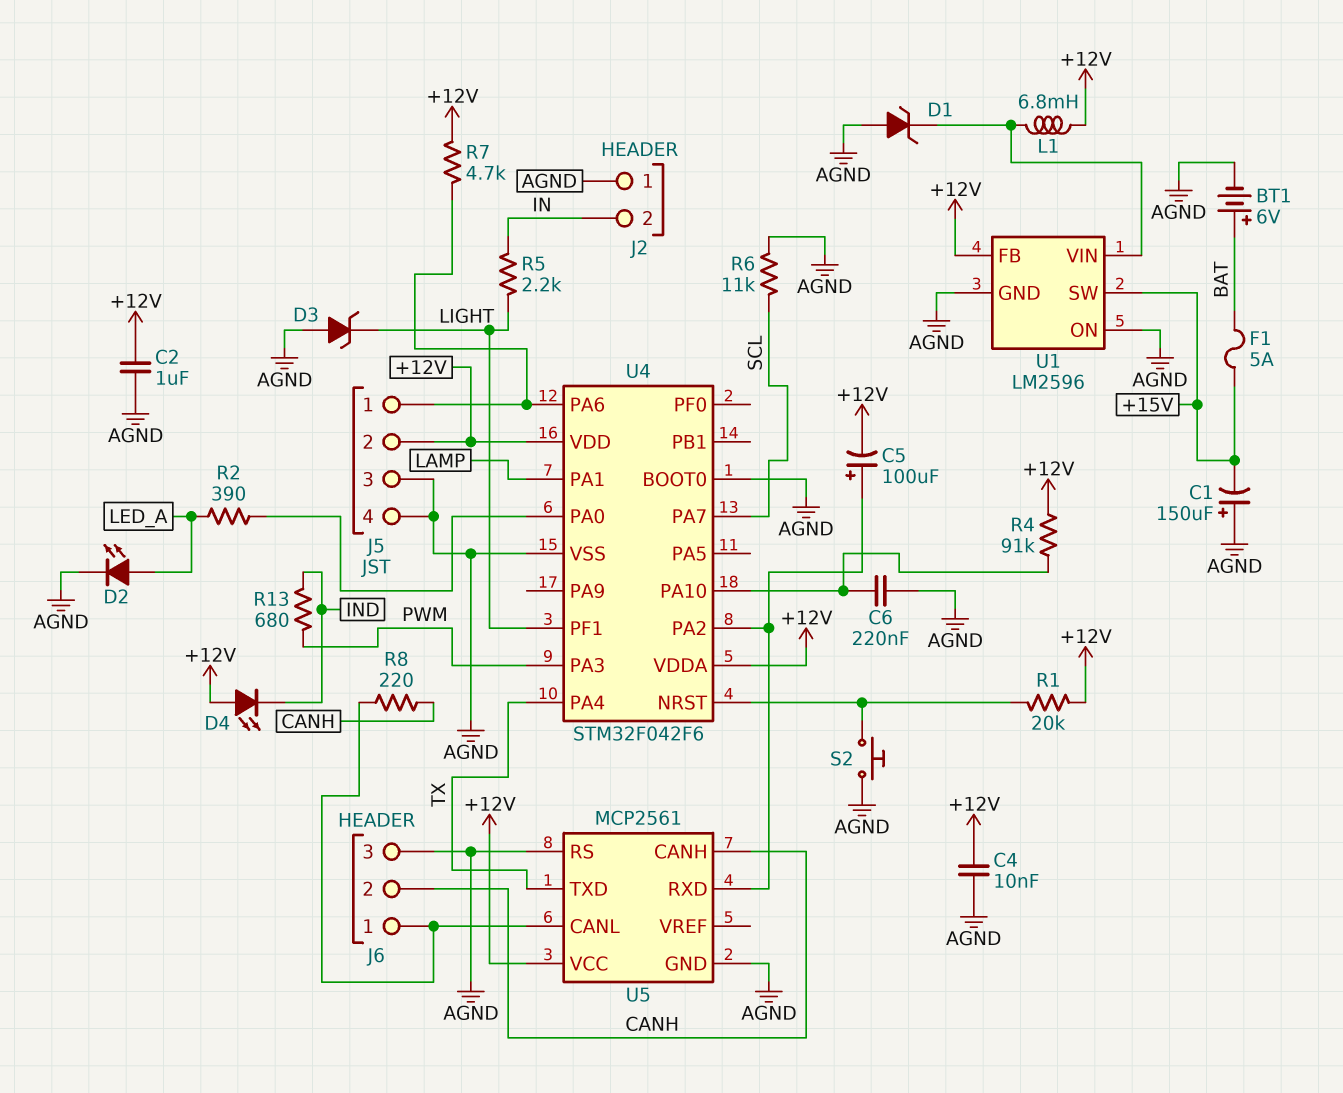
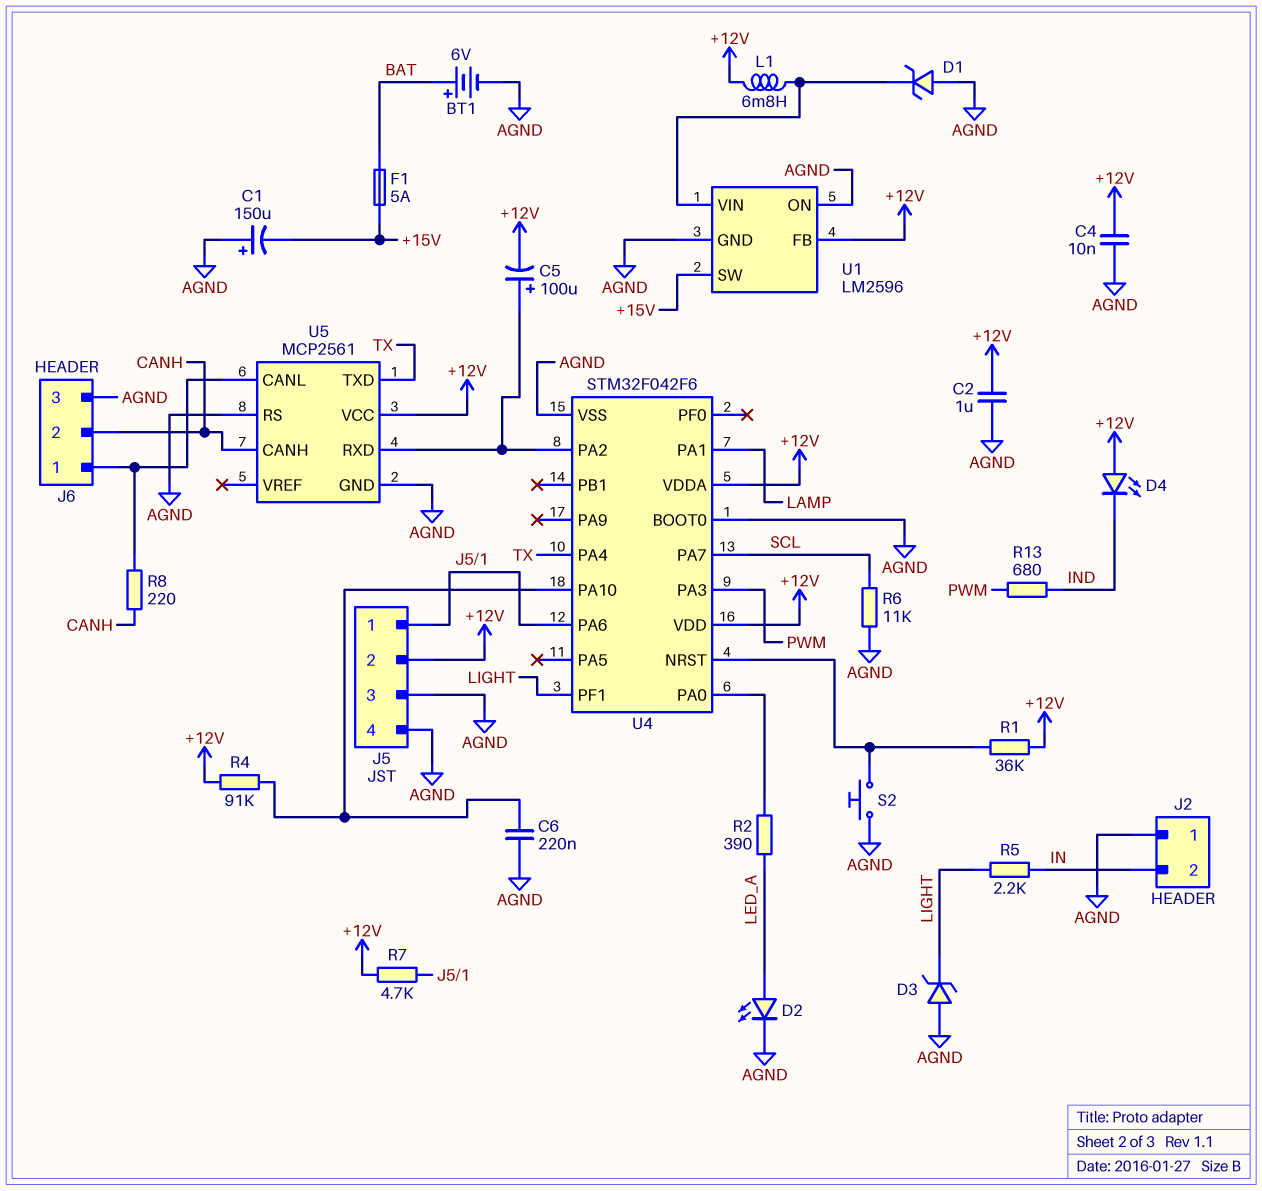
R1: 20k (+12V, U4/NRST) -> 36k (+12V, U4/NRST)

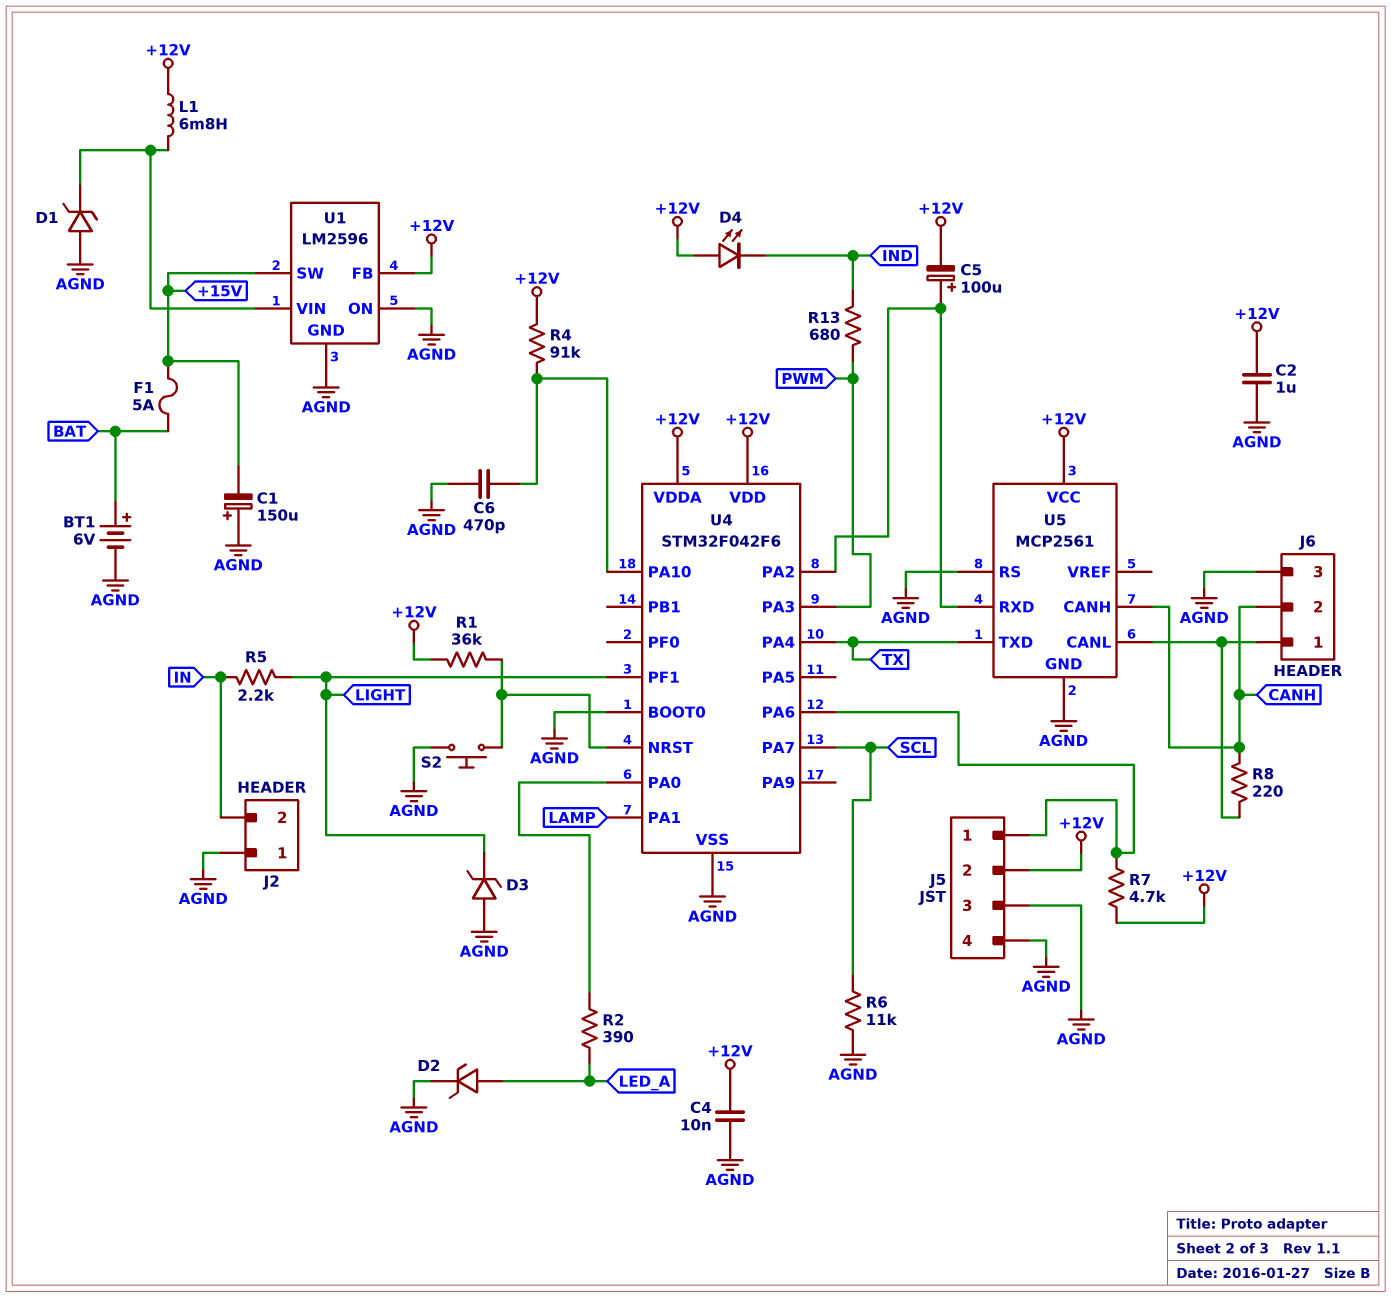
C6: 220nF (AGND, U4/PA10) -> 470pF (AGND, U4/PA10)
D2: LED (A LED_A, K AGND) -> zener (A LED_A, K AGND)

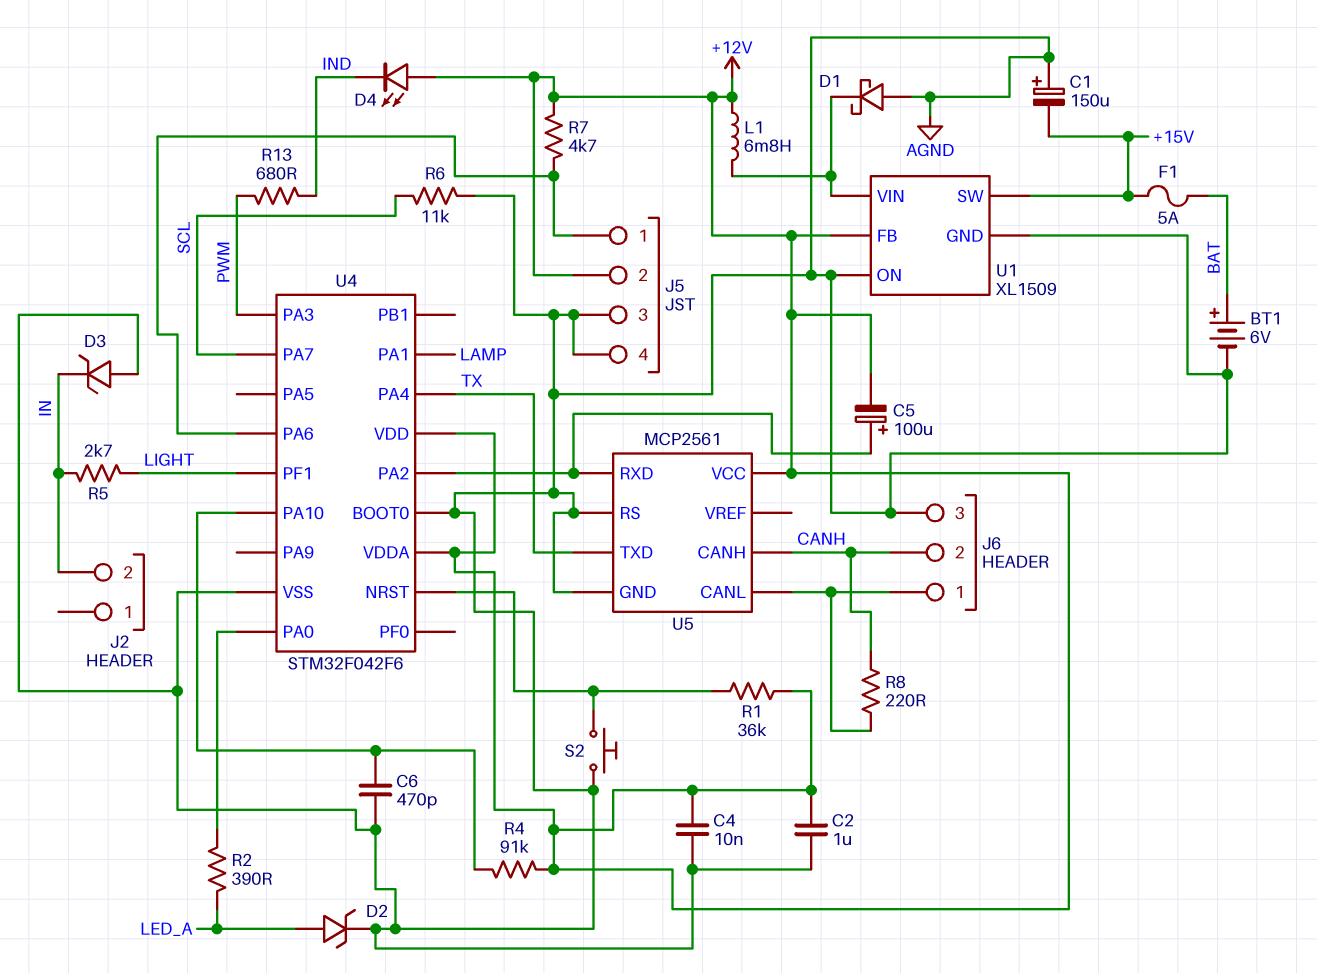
D1: zener (A AGND, K U1/VIN) -> schottky (A AGND, K U1/VIN)
D3: zener (A AGND, K LIGHT) -> zener (A AGND, K IN)
J2 pin 1: AGND -> none
R5: 2.2k (IN, LIGHT) -> 2.7k (IN, LIGHT)
U1: LM2596 -> XL1509

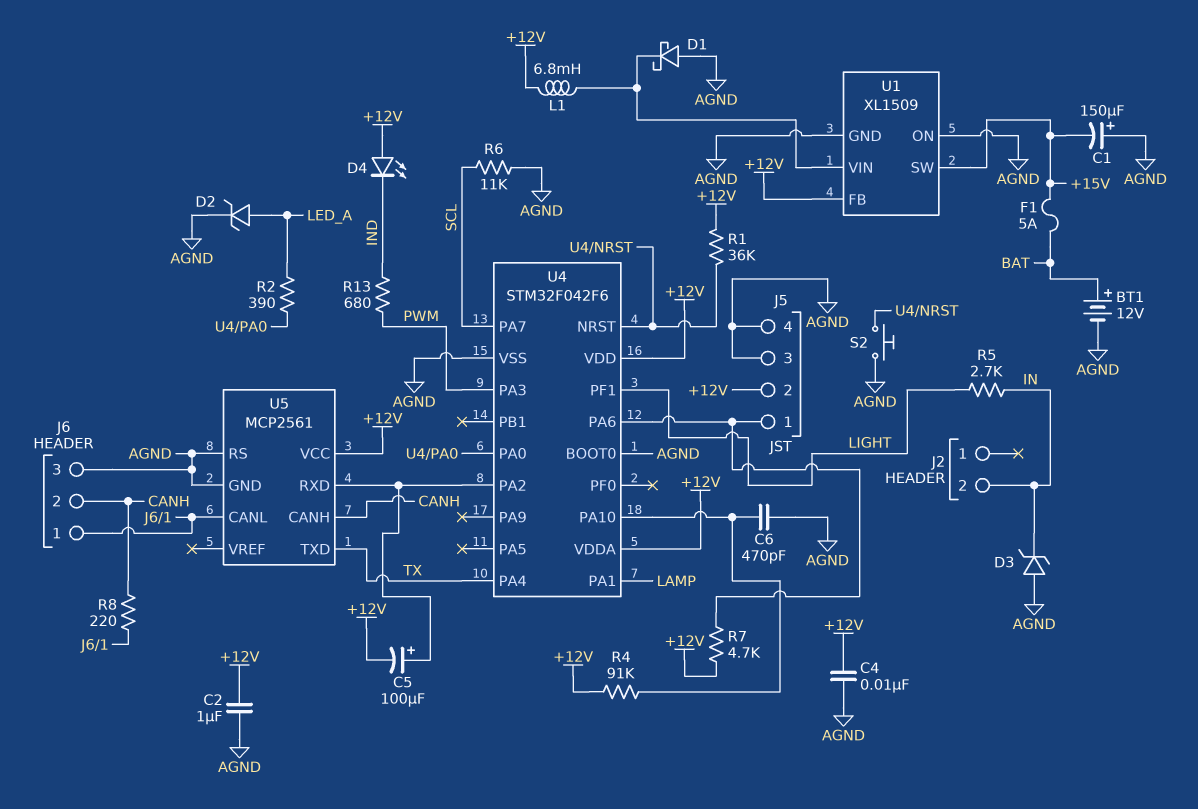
BT1: 6V (plus BAT, minus AGND) -> 12V (plus BAT, minus AGND)

